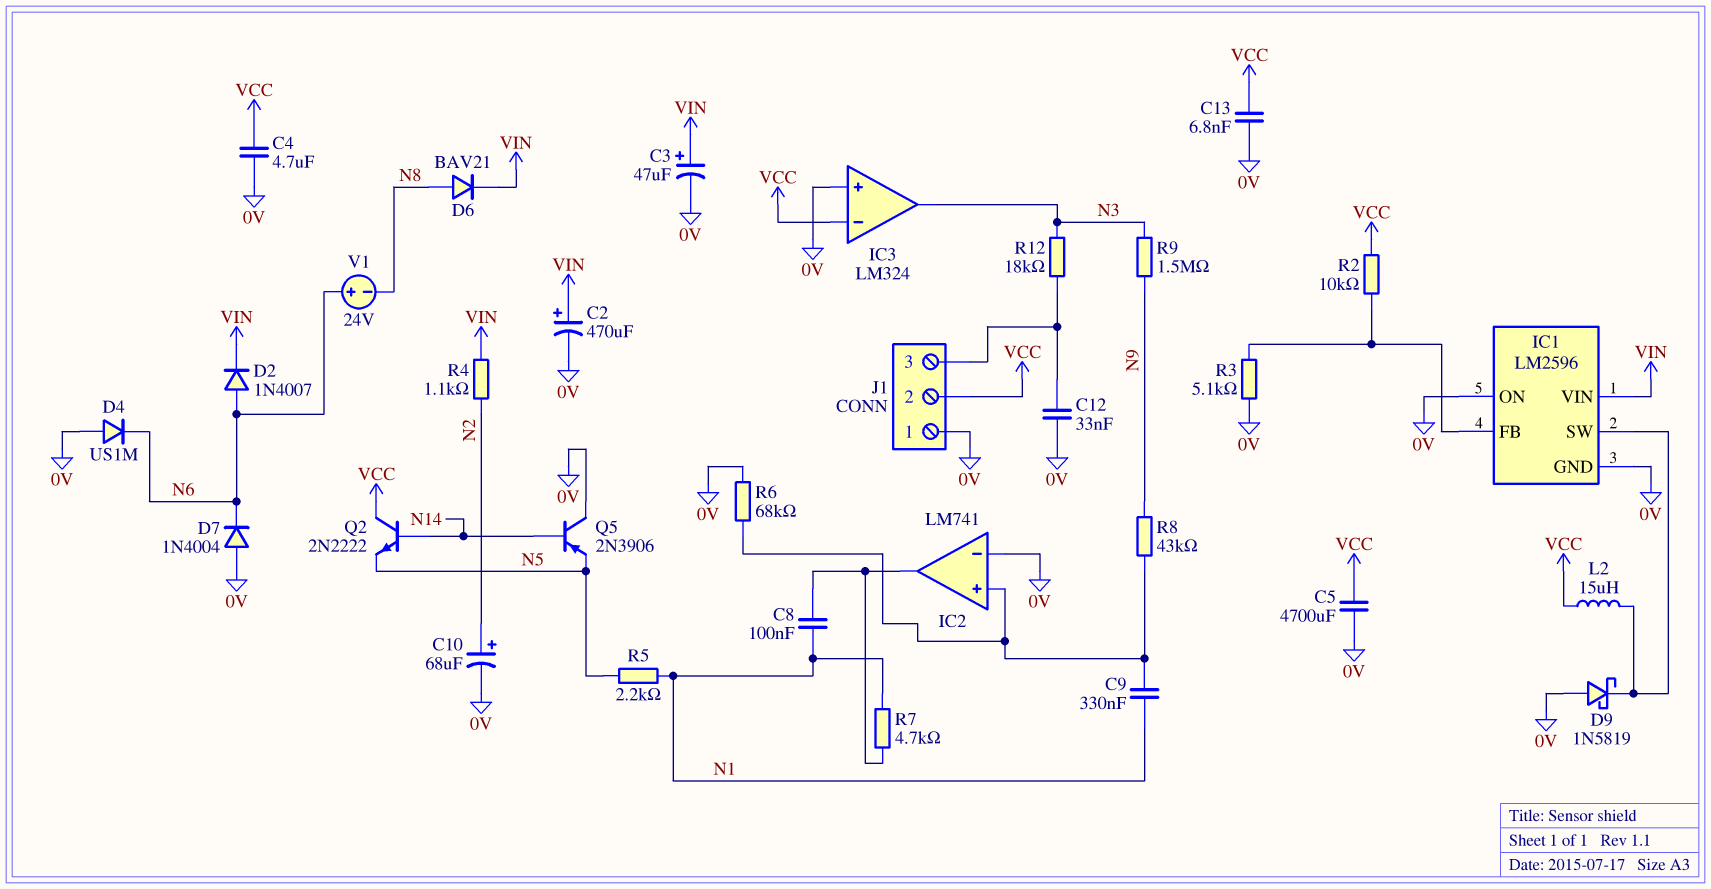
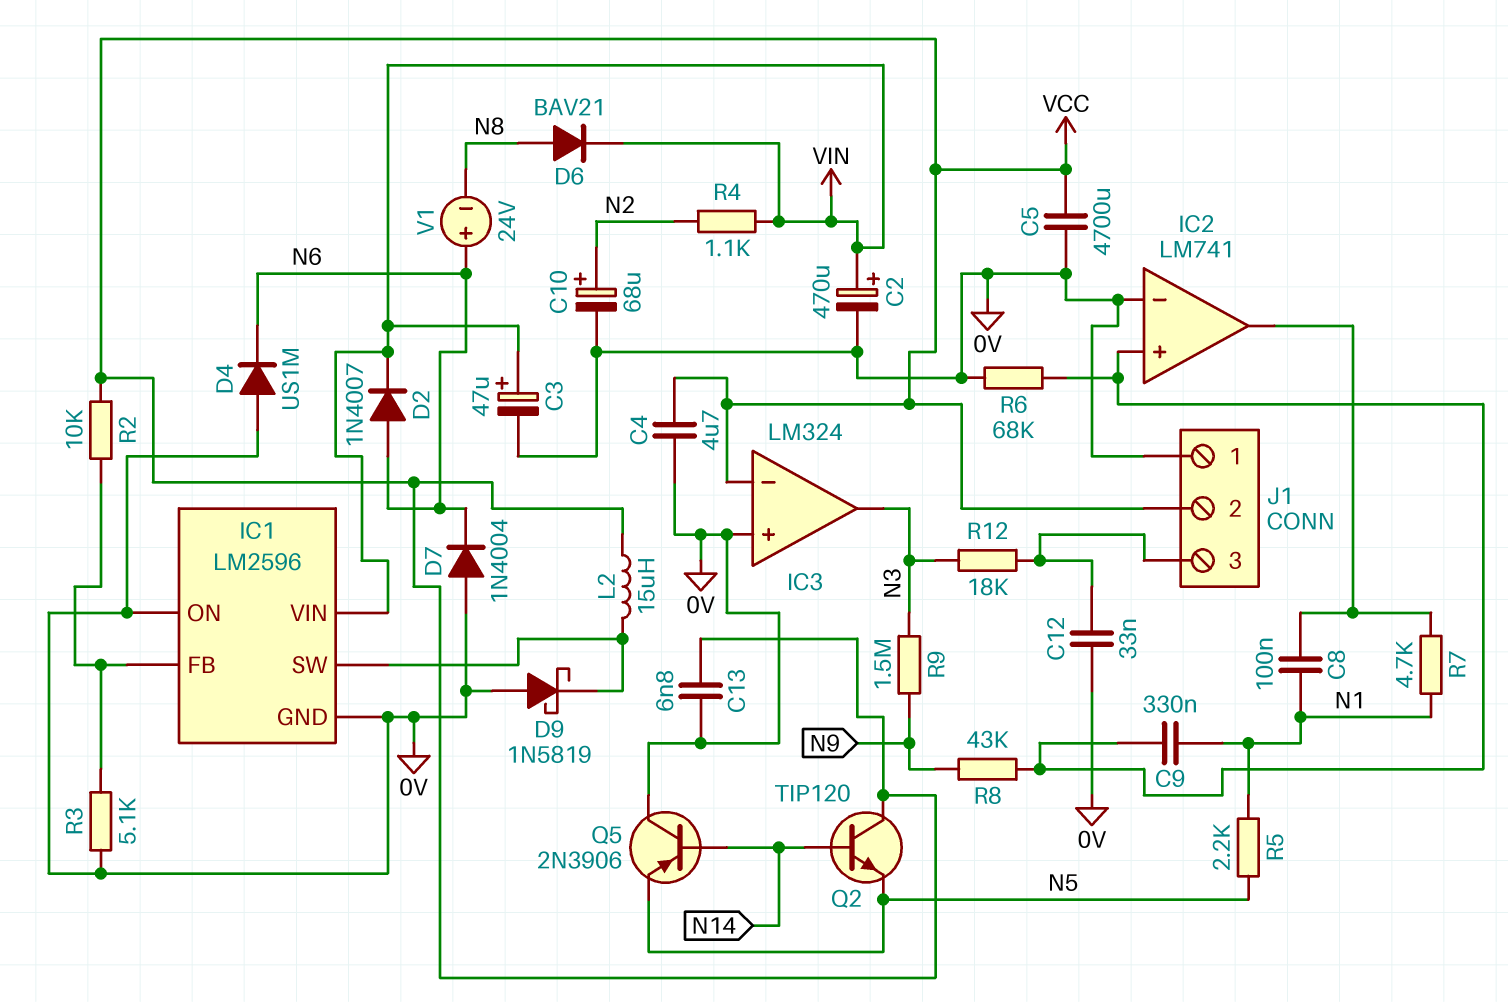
Q2: NPN 2N2222 (B N14, C VCC, E N5) -> NPN TIP120 (B N14, C VCC, E N5)

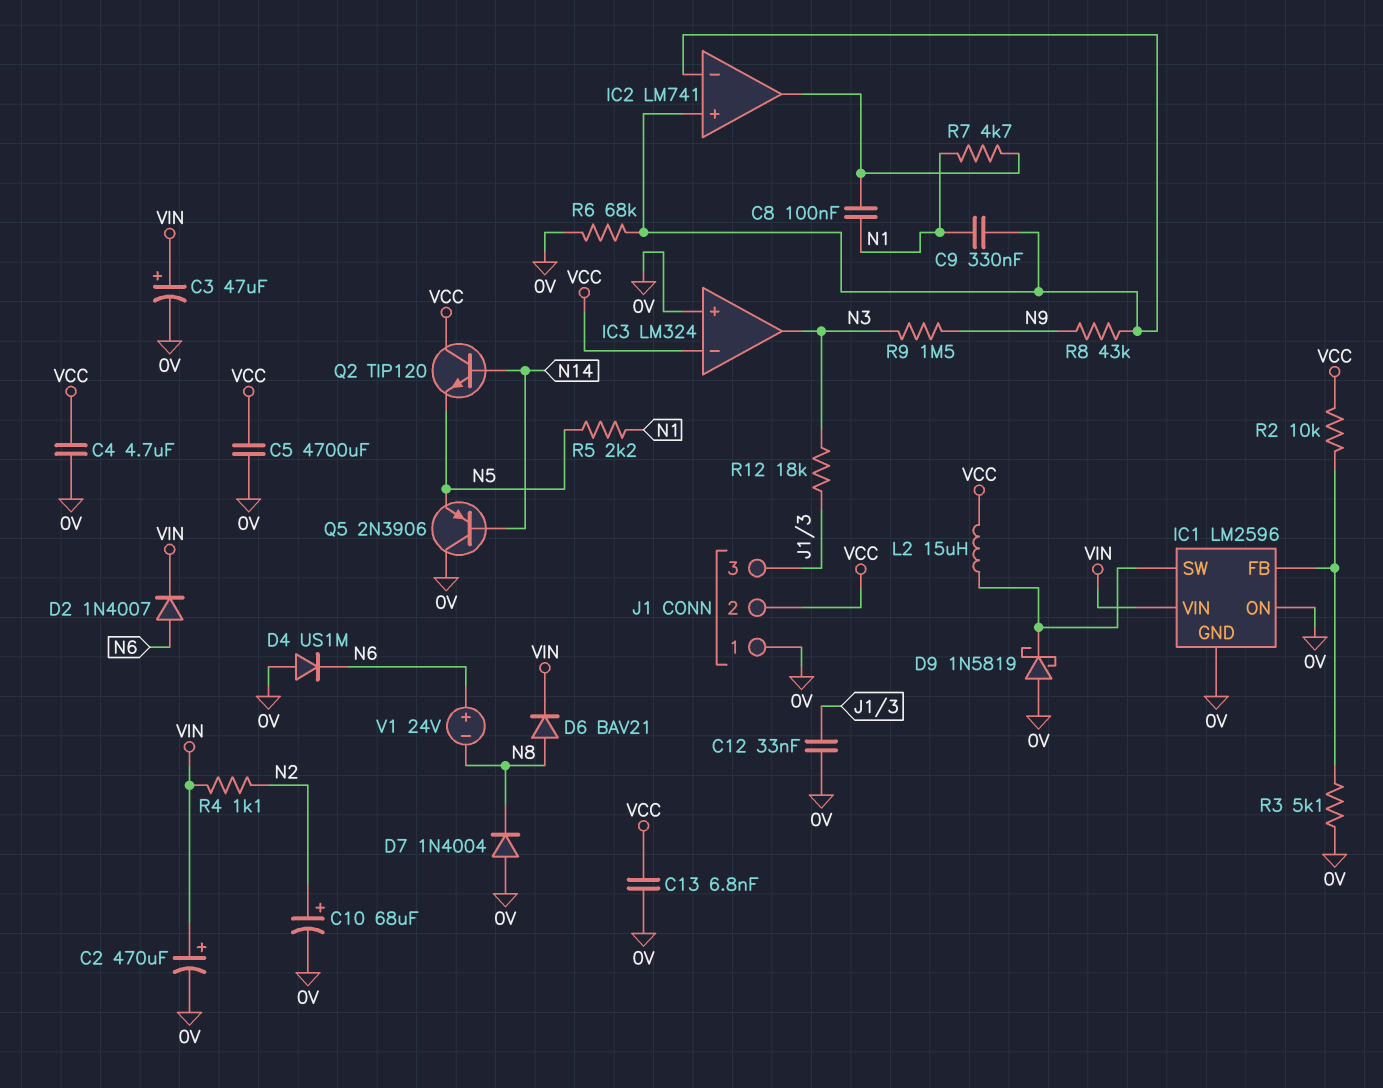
D7: diode 1N4004 (A 0V, K N6) -> diode 1N4004 (A 0V, K N8)
IC2 pin in-: 0V -> IC2/in+

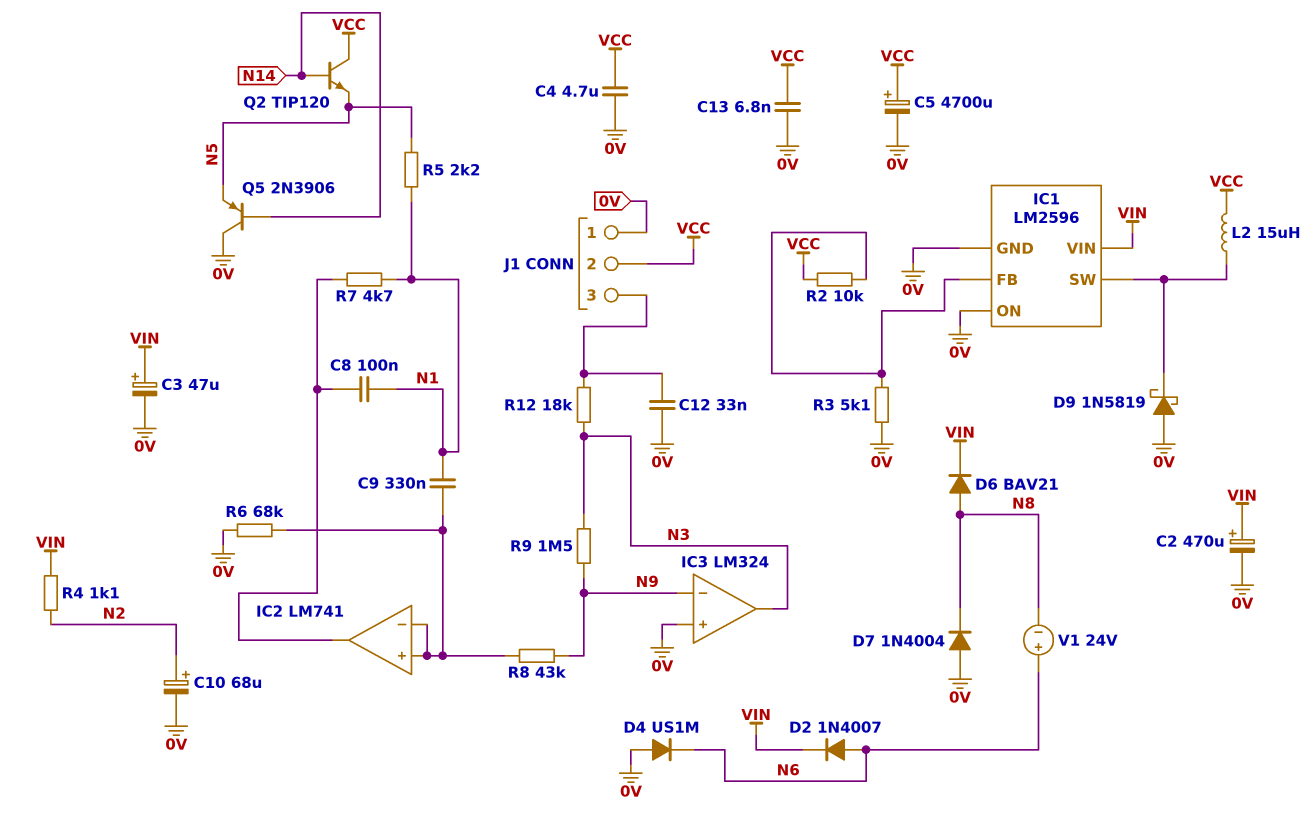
C5: 4700uF (0V, VCC) -> 4700uF (plus VCC, minus 0V)
IC3 pin in-: VCC -> N9

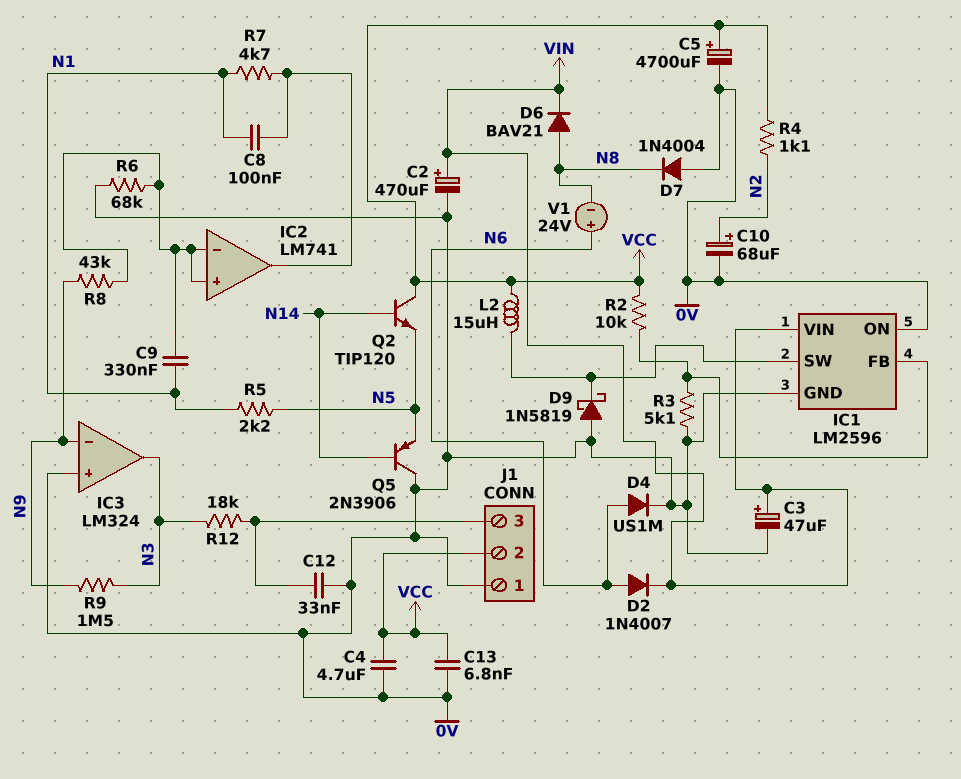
D4: diode US1M (A 0V, K N6) -> diode US1M (A N6, K 0V)
R4: 1.1k (N2, VIN) -> 1.1k (N2, VCC)

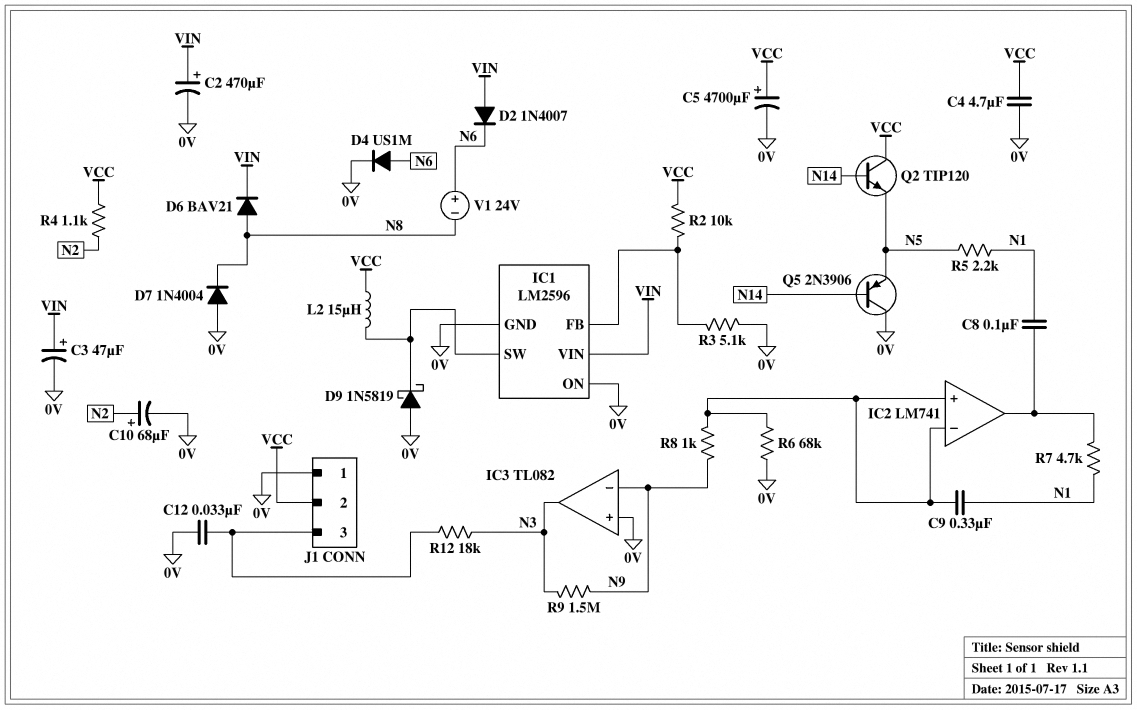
C13: 6.8nF (0V, VCC) -> none
D2: diode 1N4007 (A N6, K VIN) -> diode 1N4007 (A VIN, K N6)
IC3: LM324 -> TL082
R8: 43k (IC2/in+, N9) -> 1k (IC2/in+, N9)

